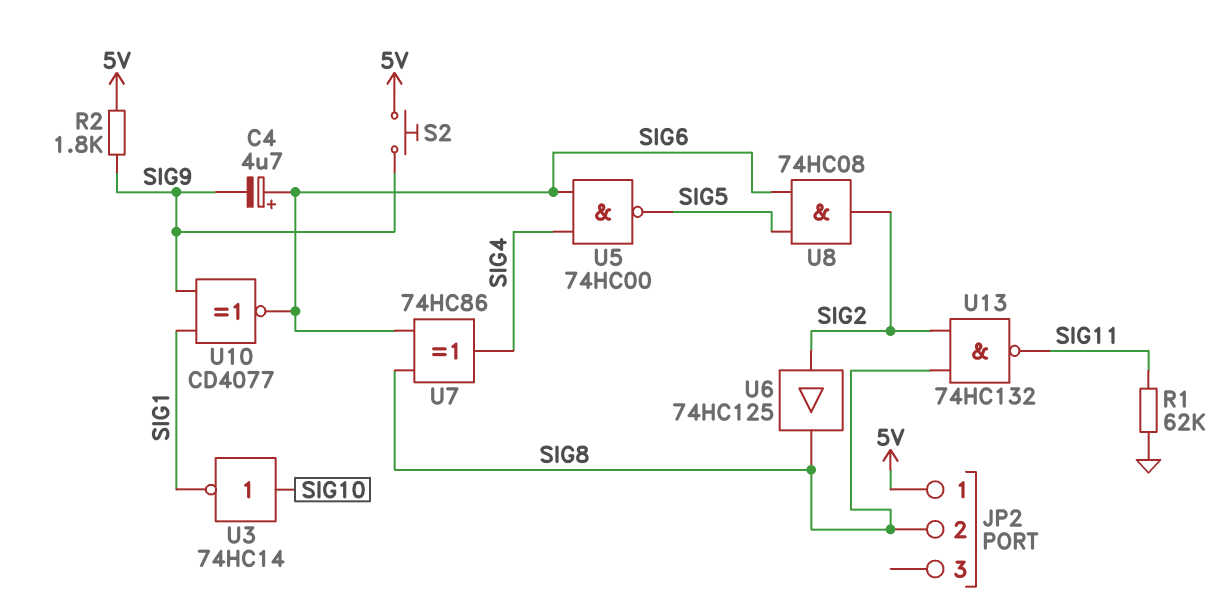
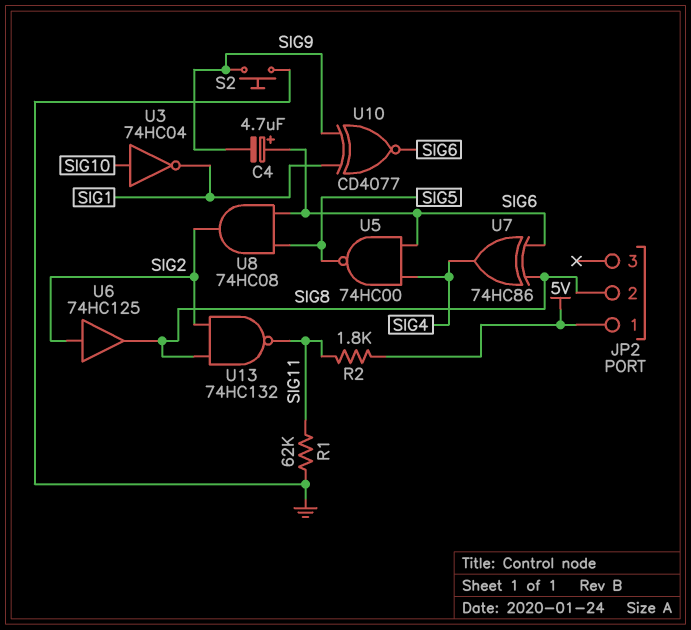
R2: 1.8k (5V, SIG9) -> 1.8k (5V, SIG11)
S2: button (5V, SIG9) -> button (GND, SIG9)
U3: NOT 74HC14 (in SIG10, out SIG1) -> NOT 74HC04 (in SIG10, out SIG1)

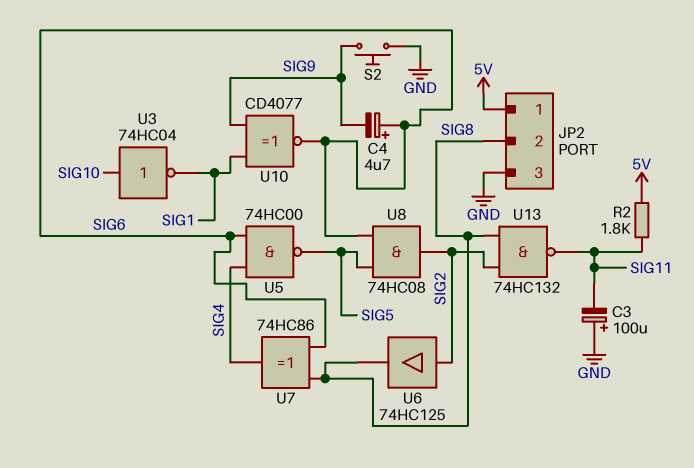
C3: none -> 100uF (plus GND, minus SIG11)
JP2 pin 3: none -> GND
R1: 62k (GND, SIG11) -> none

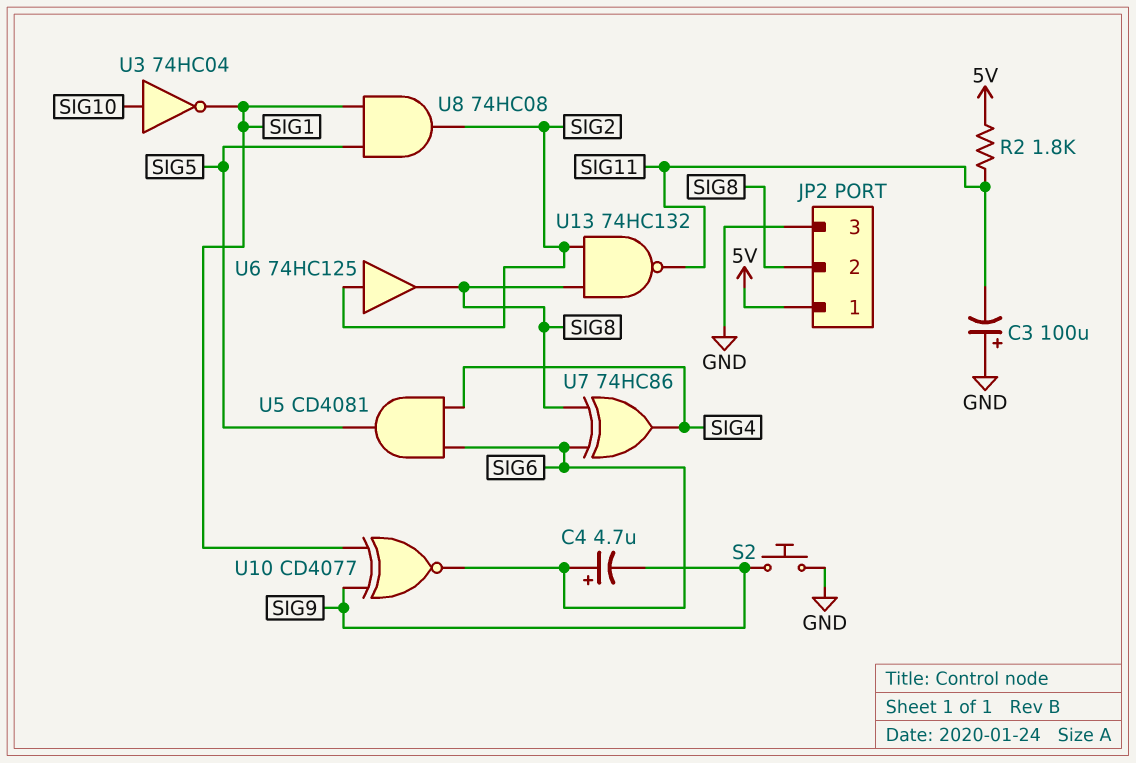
U5: NAND 74HC00 (in SIG4, in SIG6, out SIG5) -> AND CD4081 (in SIG4, in SIG6, out SIG5)
U8: AND 74HC08 (in SIG5, in SIG6, out SIG2) -> AND 74HC08 (in SIG1, in SIG5, out SIG2)

